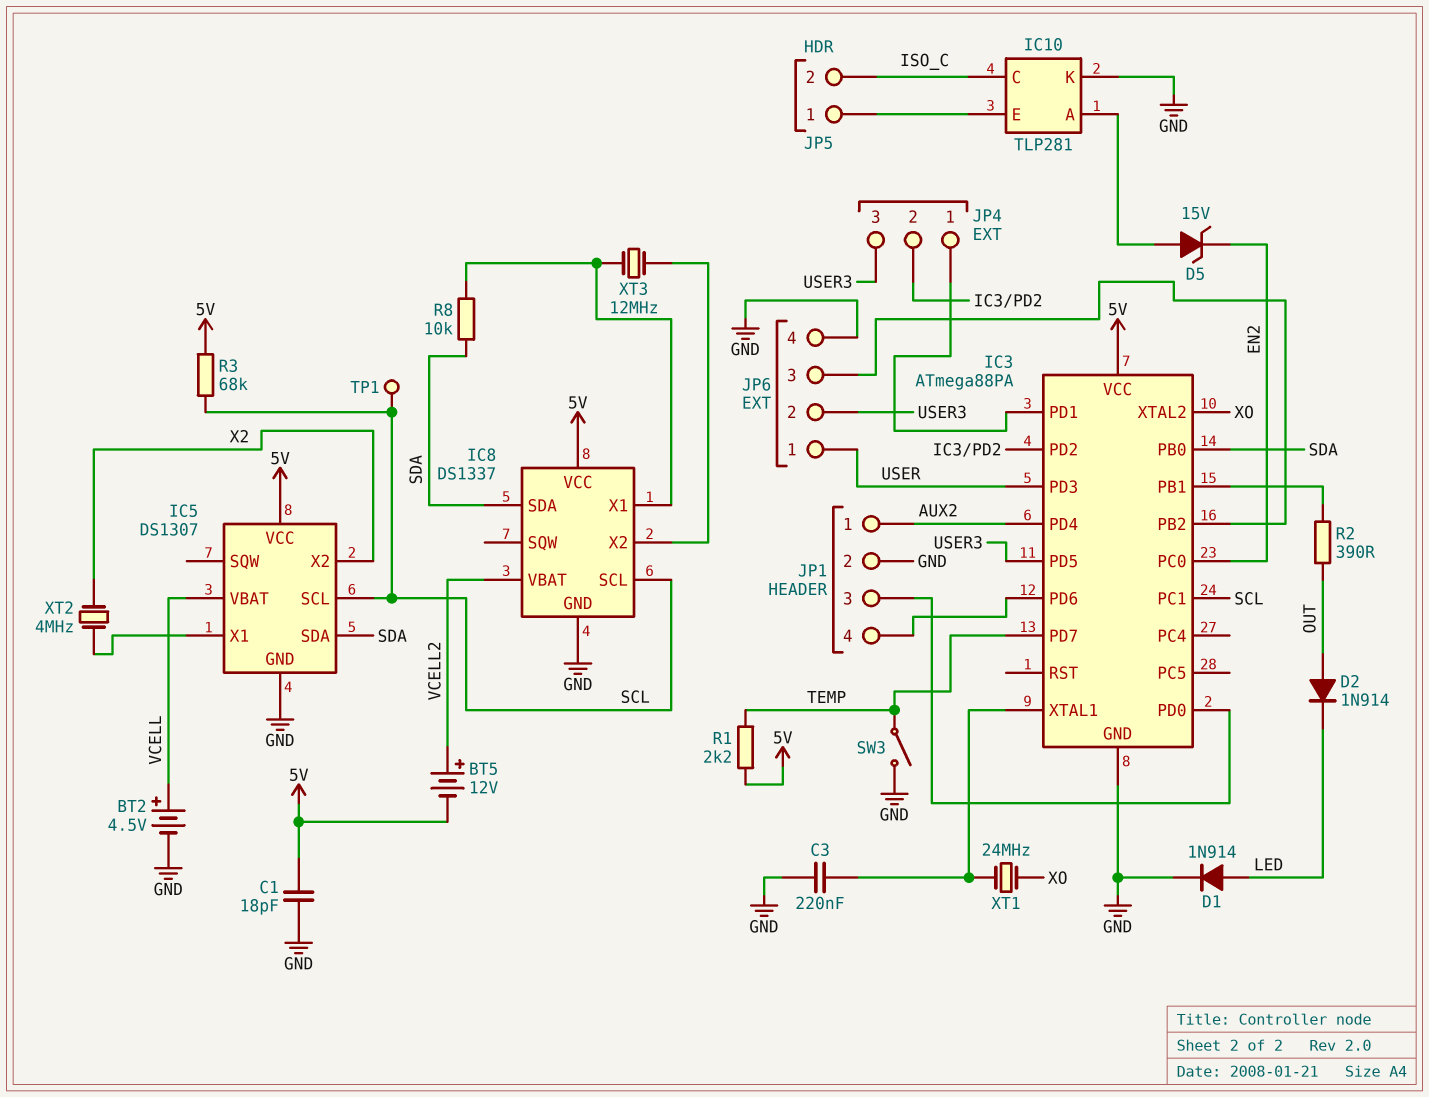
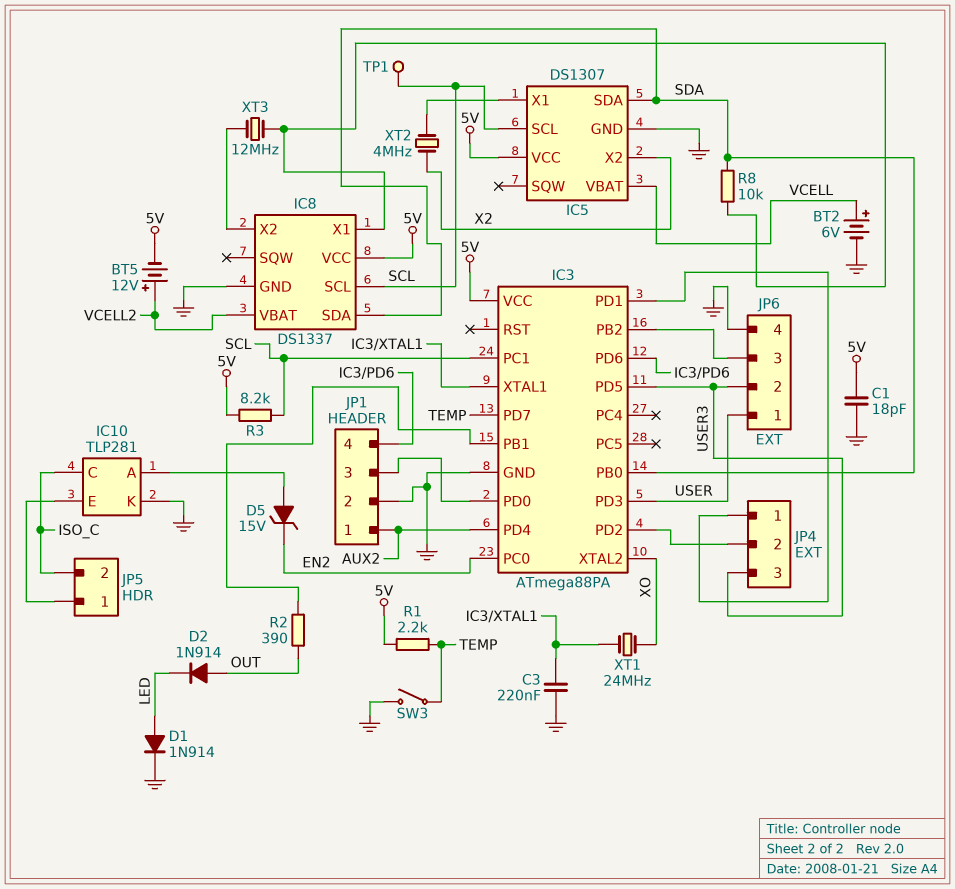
BT2: 4.5V (plus VCELL, minus GND) -> 6V (plus VCELL, minus GND)
R3: 68k (5V, SCL) -> 8.2k (5V, SCL)

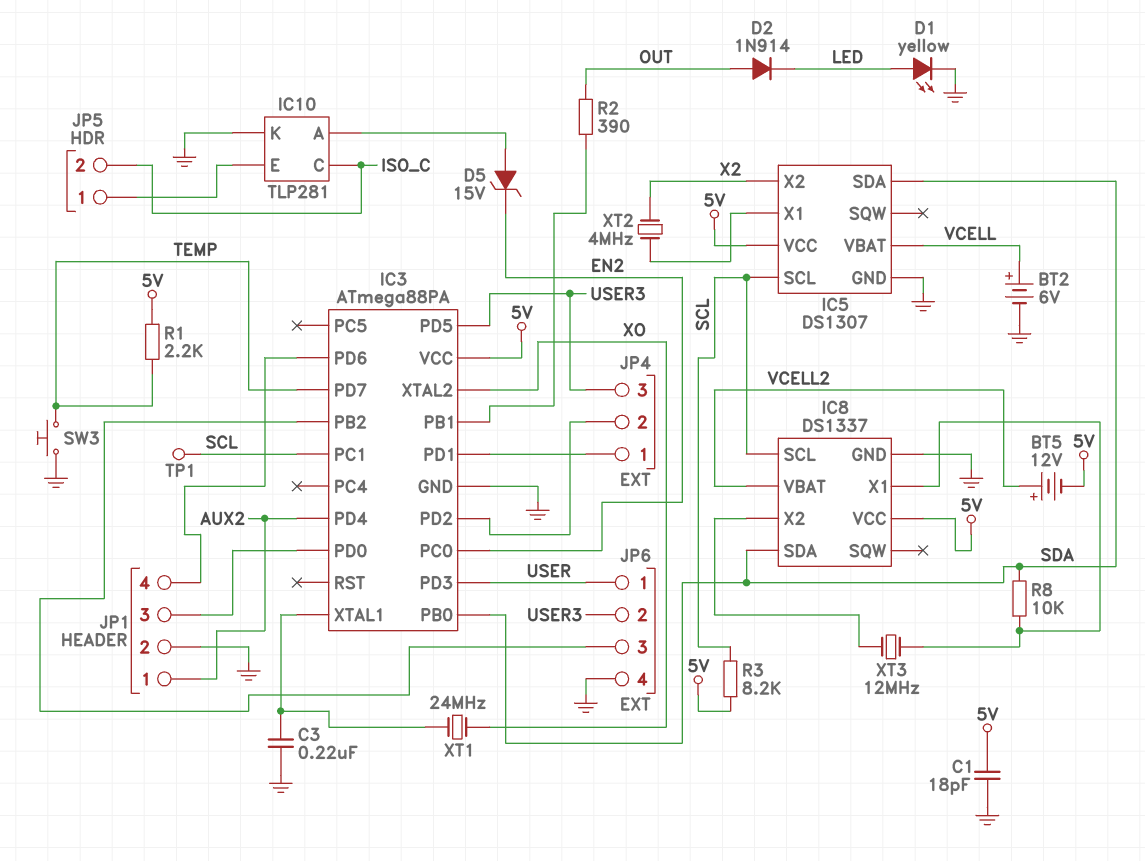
D1: diode 1N914 (A LED, K GND) -> LED yellow (A LED, K GND)
SW3: switch (GND, TEMP) -> button (GND, TEMP)

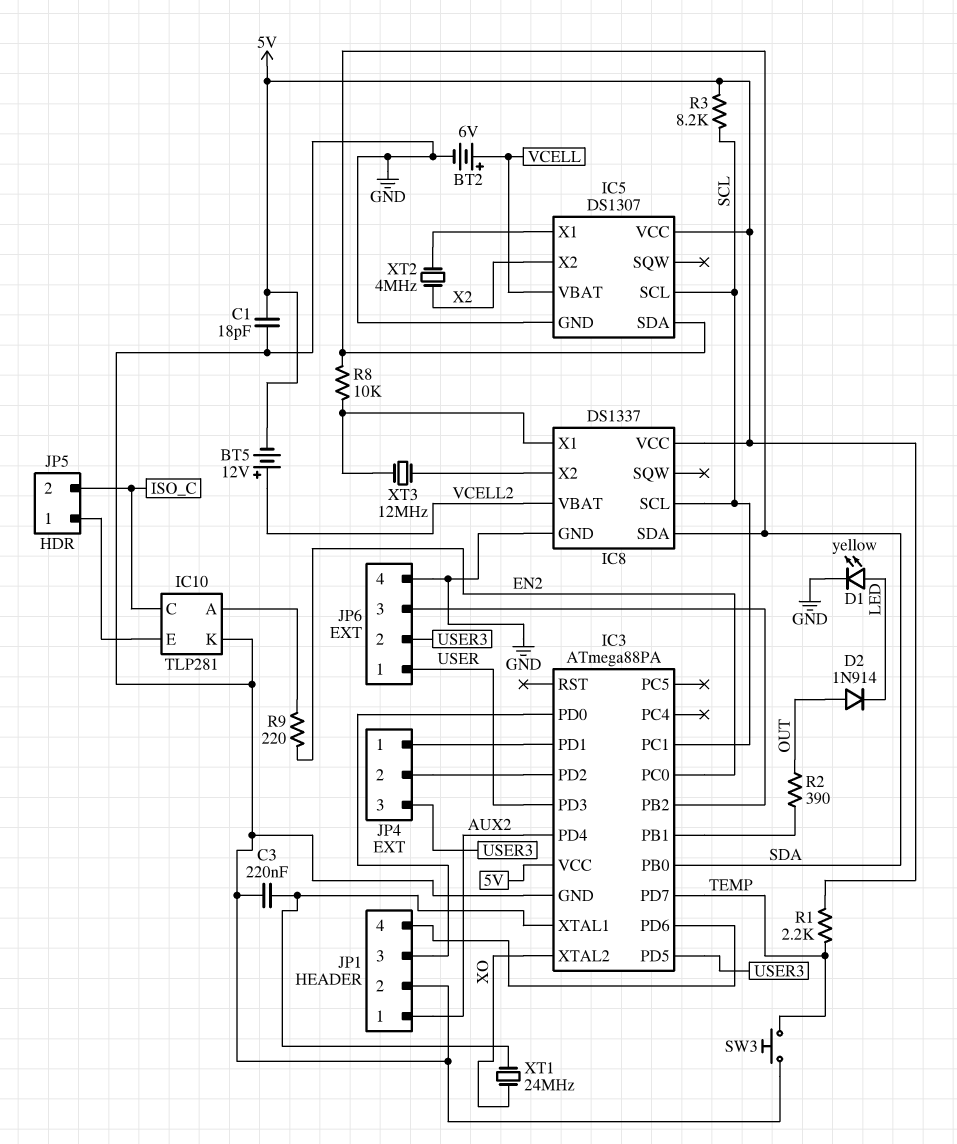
D5: zener 15V (A IC10/A, K EN2) -> none
R9: none -> 220 (EN2, IC10/A)
TP1: test point (SCL) -> none

